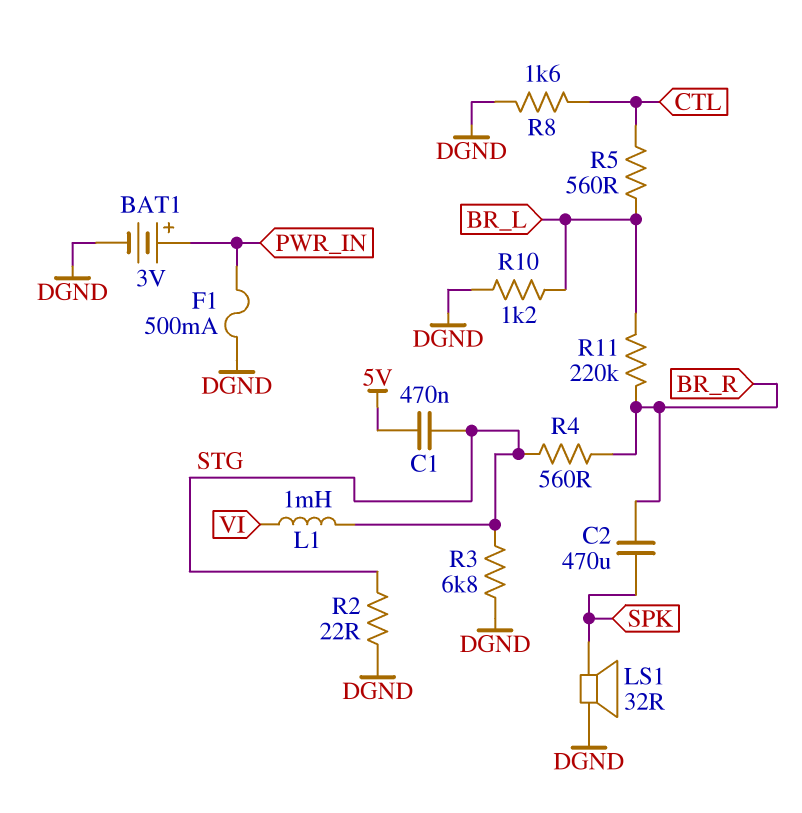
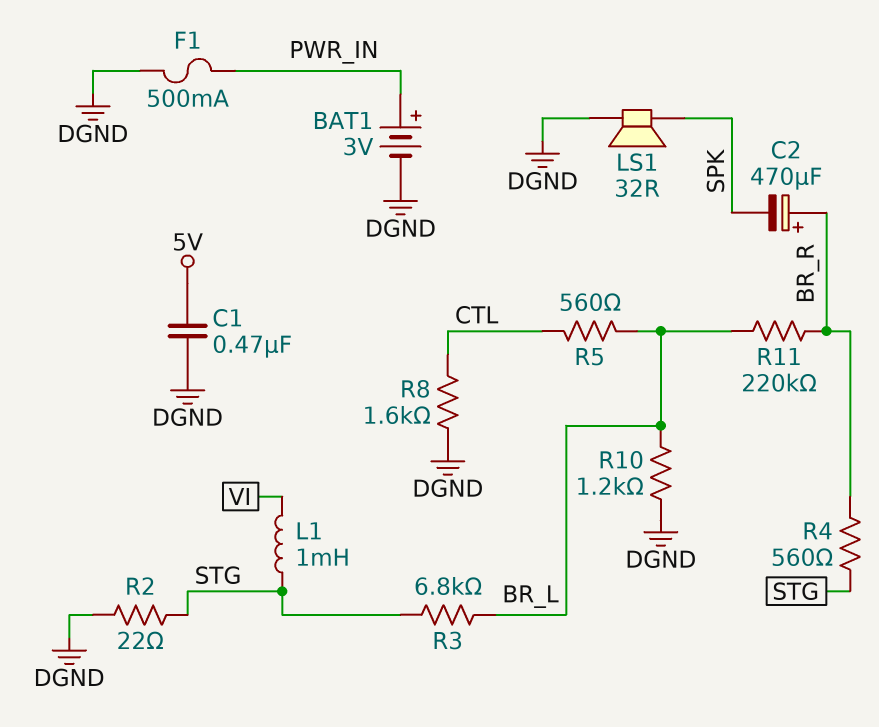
C1: 470nF (5V, STG) -> 470nF (5V, DGND)
C2: 470uF (BR_R, SPK) -> 470uF (plus BR_R, minus SPK)
R3: 6.8k (DGND, STG) -> 6.8k (BR_L, STG)

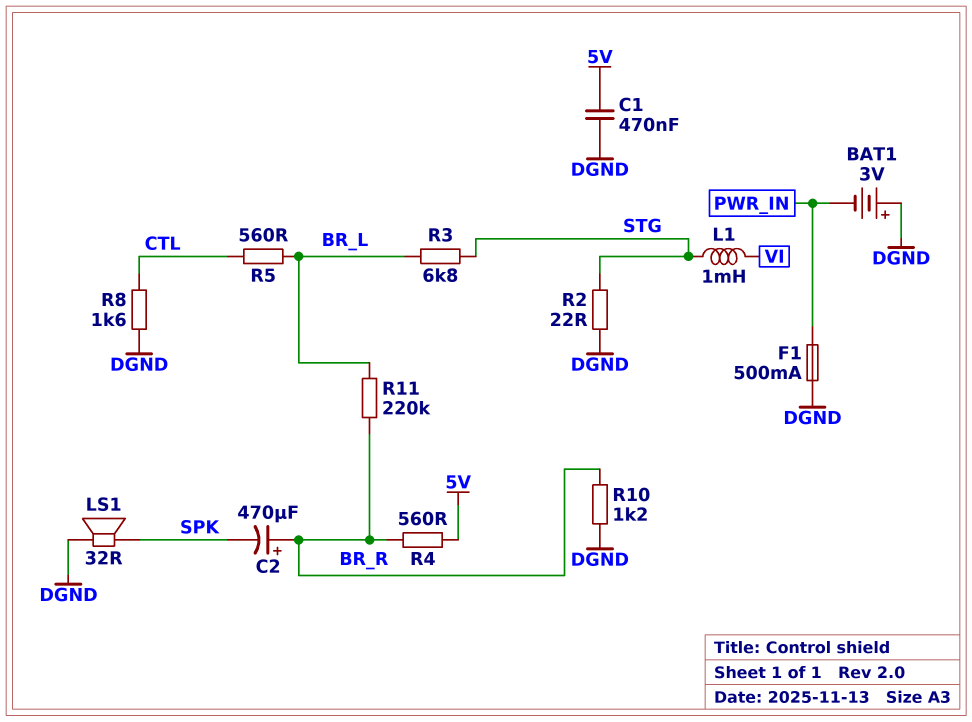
BAT1: 3V (plus PWR_IN, minus DGND) -> 3V (plus DGND, minus PWR_IN)
R4: 560 (BR_R, STG) -> 560 (5V, BR_R)
R10: 1.2k (BR_L, DGND) -> 1.2k (BR_R, DGND)

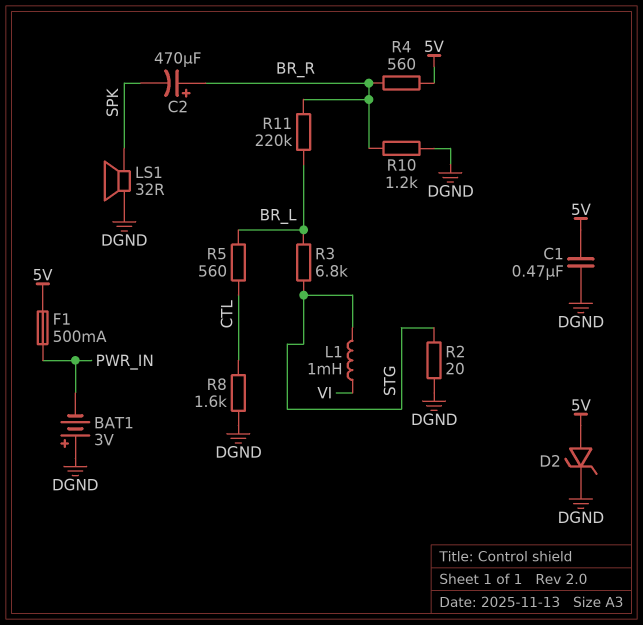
D2: none -> zener (A 5V, K DGND)
F1: 500mA (DGND, PWR_IN) -> 500mA (5V, PWR_IN)
R2: 22 (DGND, STG) -> 20 (DGND, STG)

